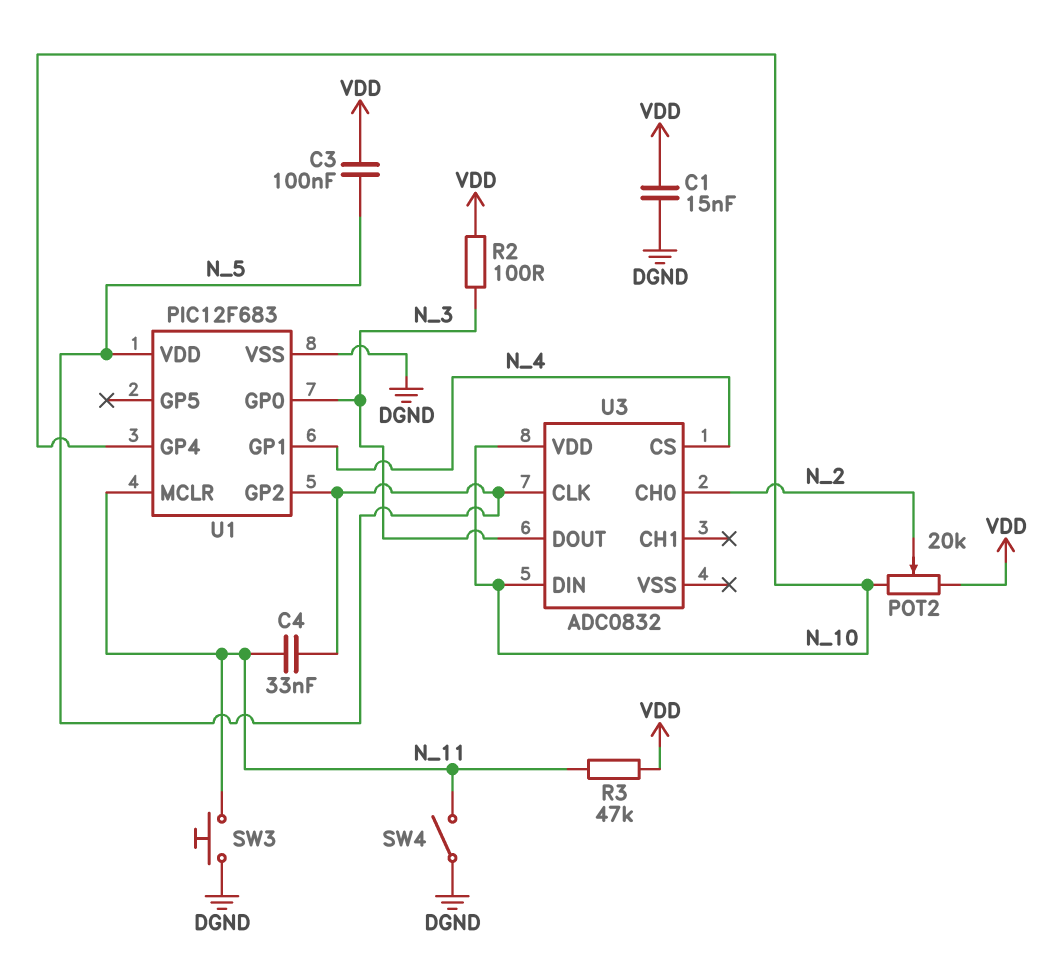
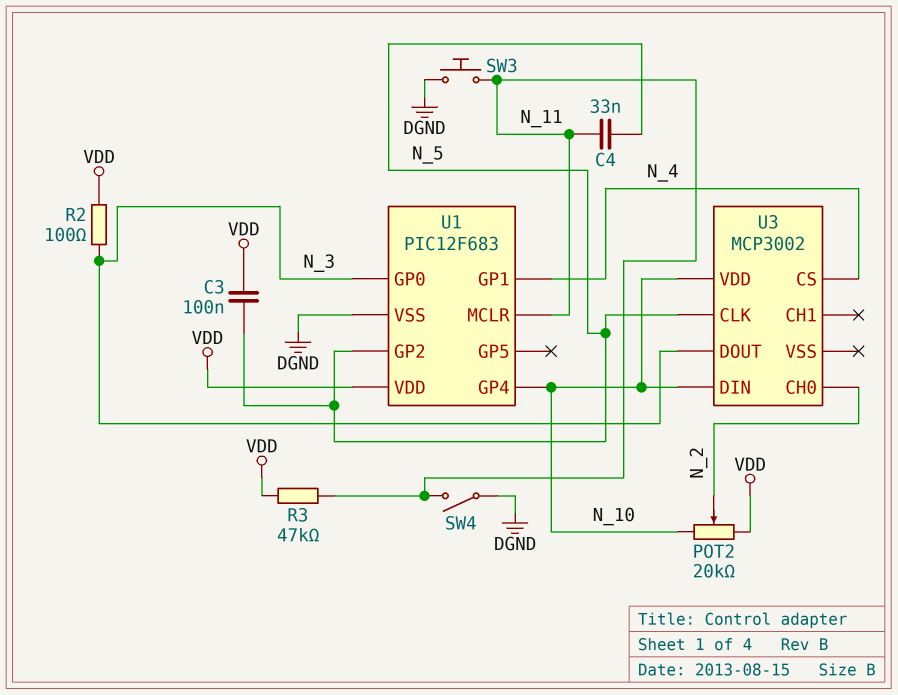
C1: 15nF (DGND, VDD) -> none
U1 pin VDD: N_5 -> VDD
U3: ADC0832 -> MCP3002

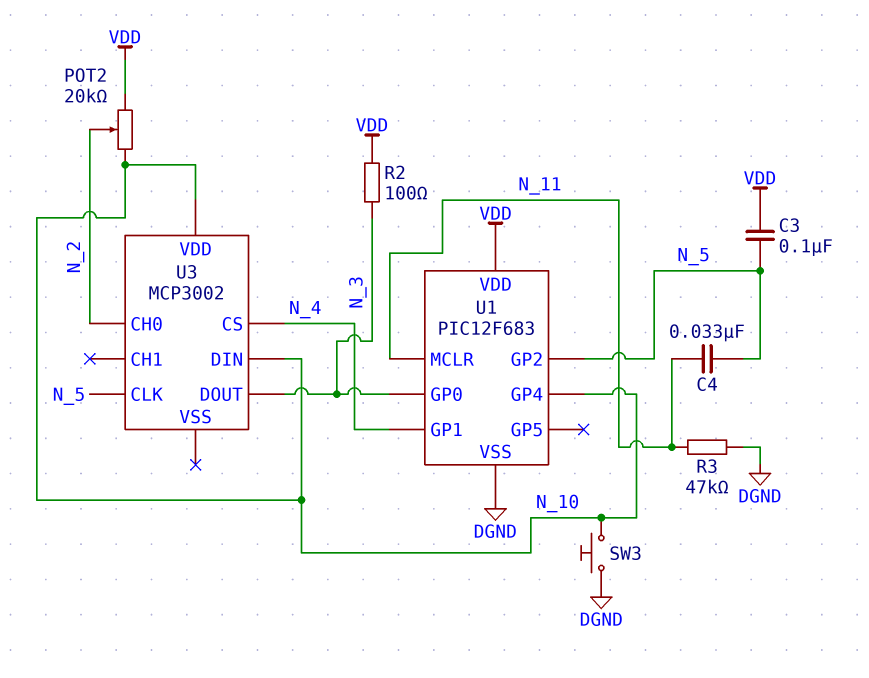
R3: 47k (N_11, VDD) -> 47k (DGND, N_11)
SW3: button (DGND, N_11) -> button (DGND, N_10)
SW4: switch (DGND, N_11) -> none

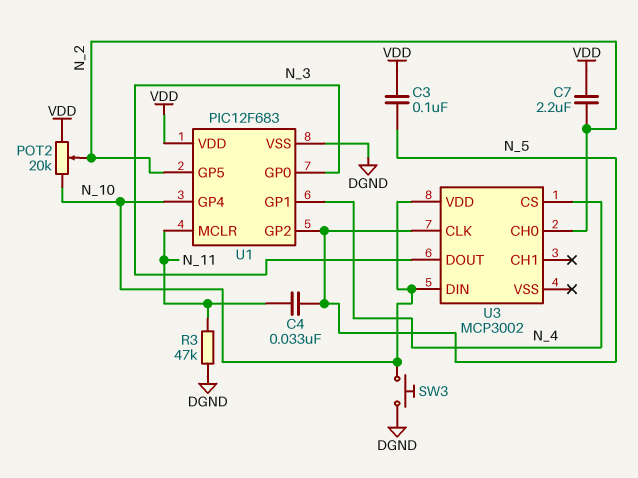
C7: none -> 2.2uF (N_2, VDD)
R2: 100 (N_3, VDD) -> none
U1 pin GP5: none -> N_2

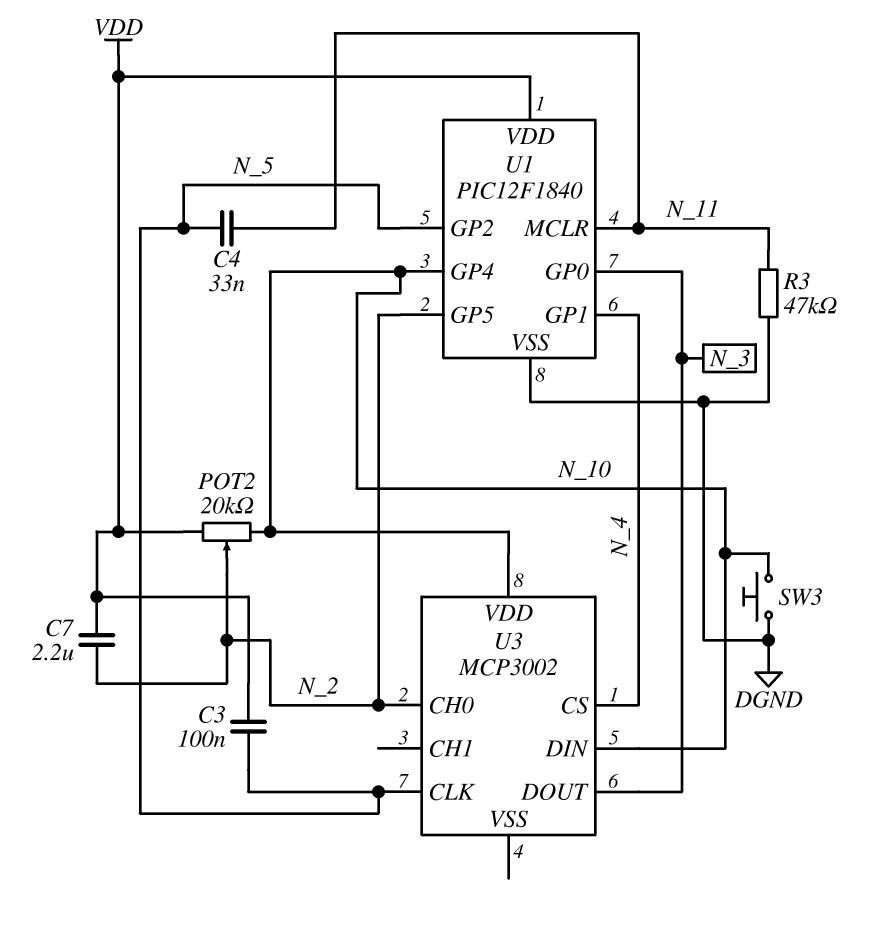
U1: PIC12F683 -> PIC12F1840

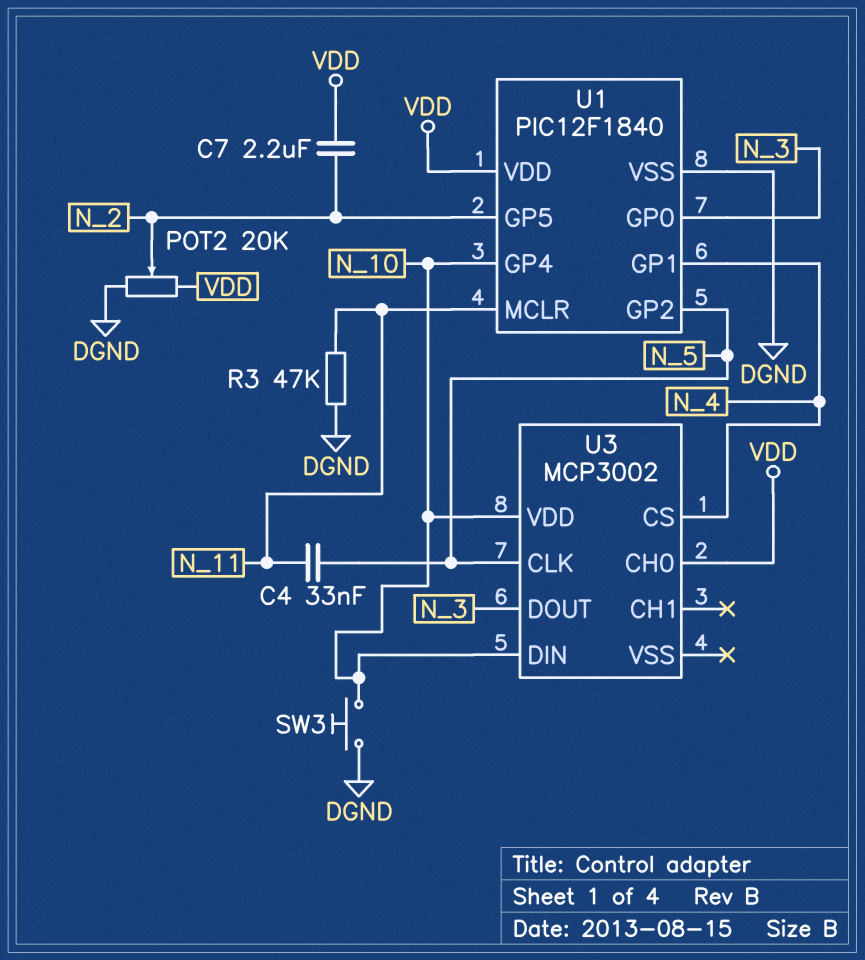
C3: 100nF (N_5, VDD) -> none
POT2: 20k (N_10, VDD, wiper N_2) -> 20k (DGND, VDD, wiper N_2)
U3 pin CH0: N_2 -> VDD

